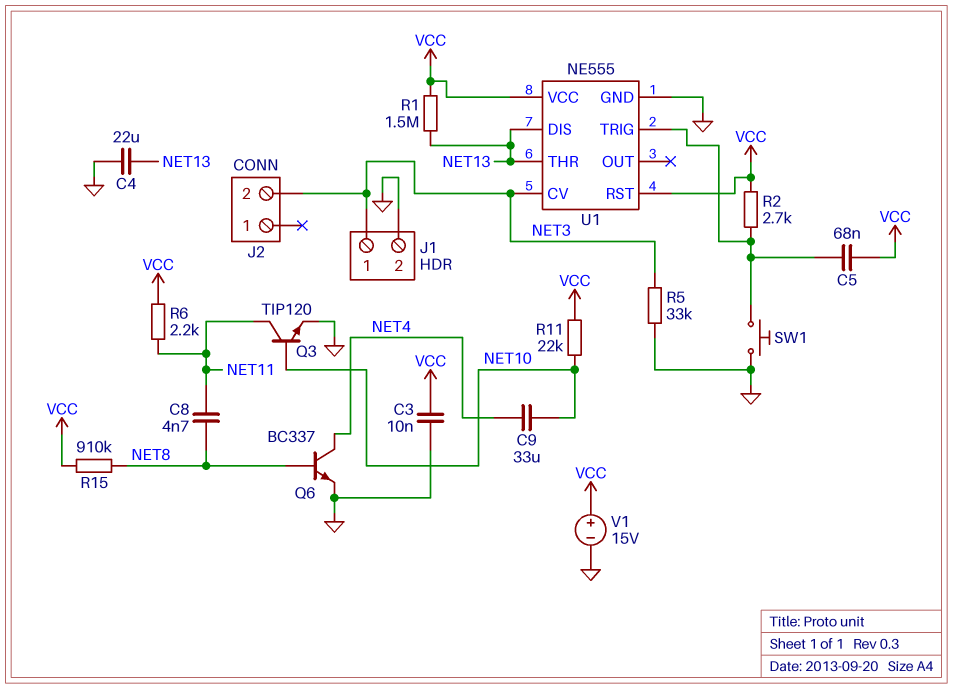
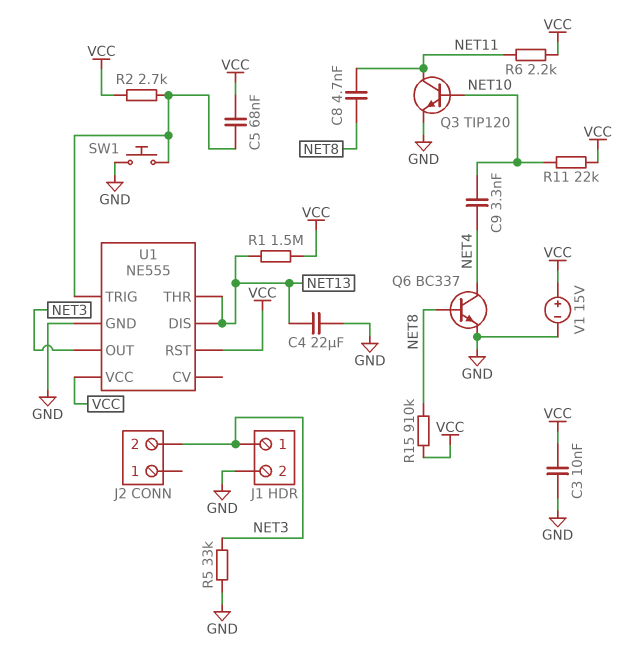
C9: 33uF (NET4, NET10) -> 3.3nF (NET4, NET10)
U1 pin CV: NET3 -> none
U1 pin OUT: none -> NET3

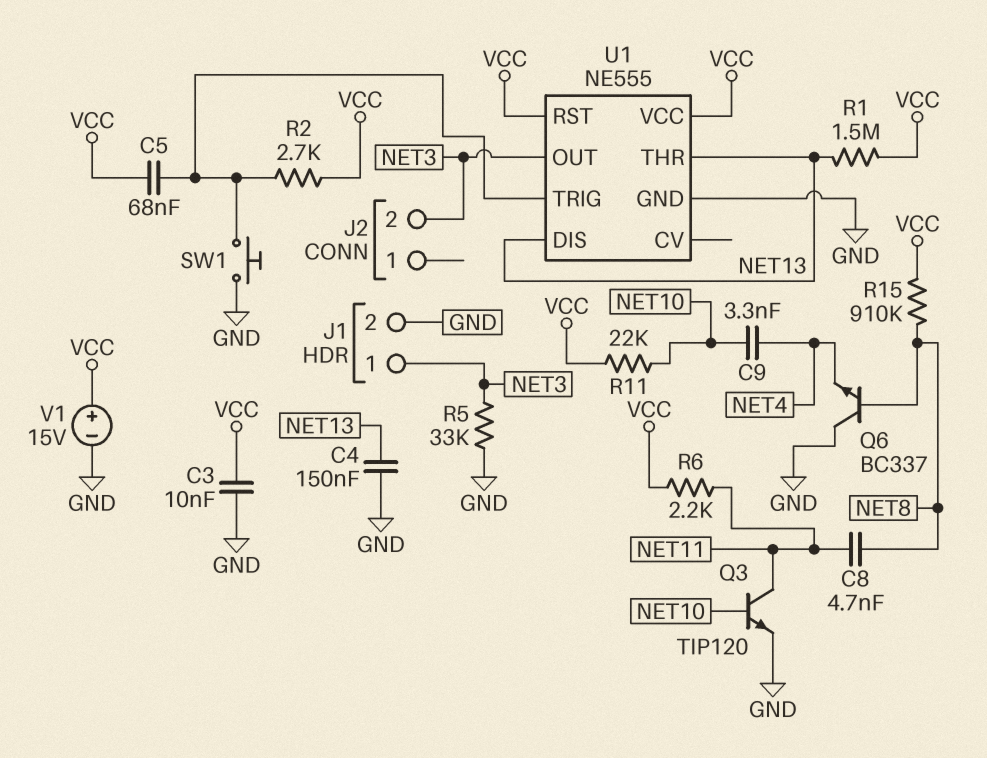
C4: 22uF (GND, NET13) -> 150nF (GND, NET13)
Q6: NPN BC337 (B NET8, C NET4, E GND) -> NPN BC337 (B NET8, C GND, E NET4)

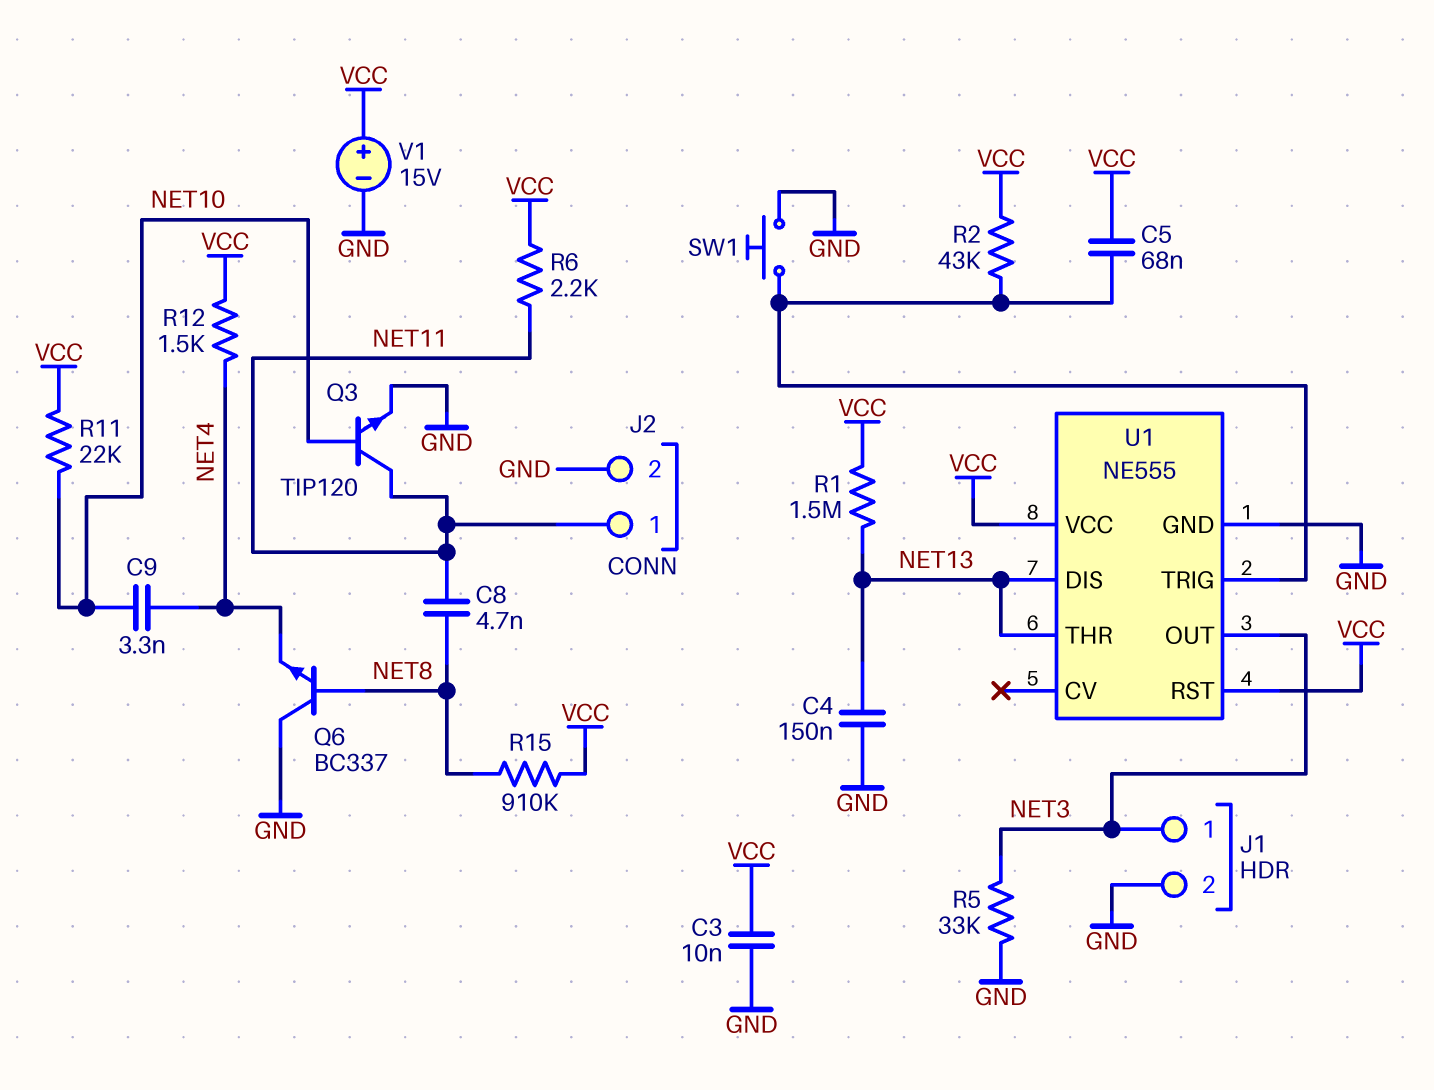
J2 pin 1: none -> NET11
J2 pin 2: NET3 -> GND
R2: 2.7k (U1/TRIG, VCC) -> 43k (U1/TRIG, VCC)
R12: none -> 1.5k (NET4, VCC)

